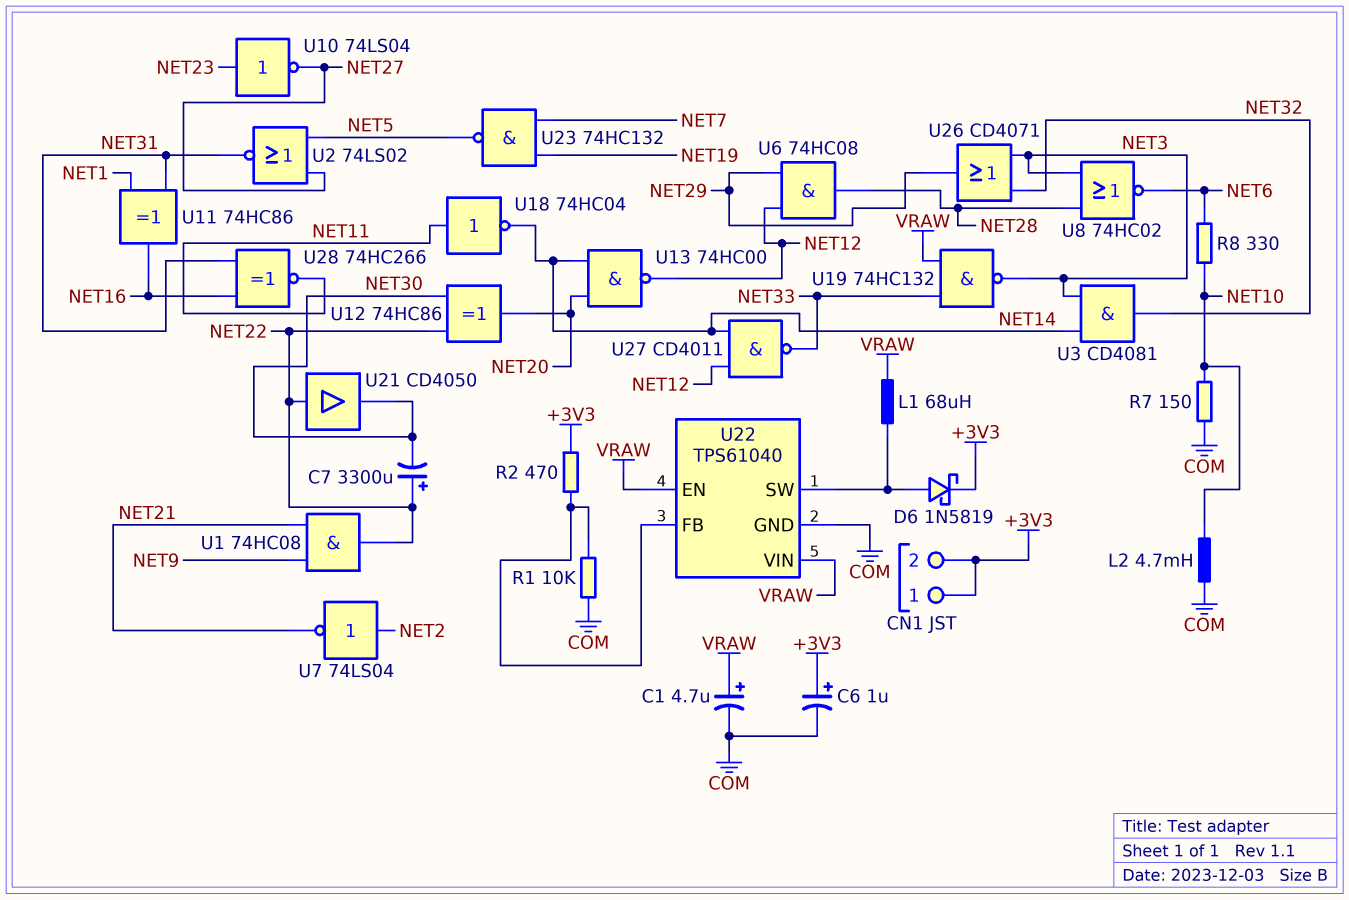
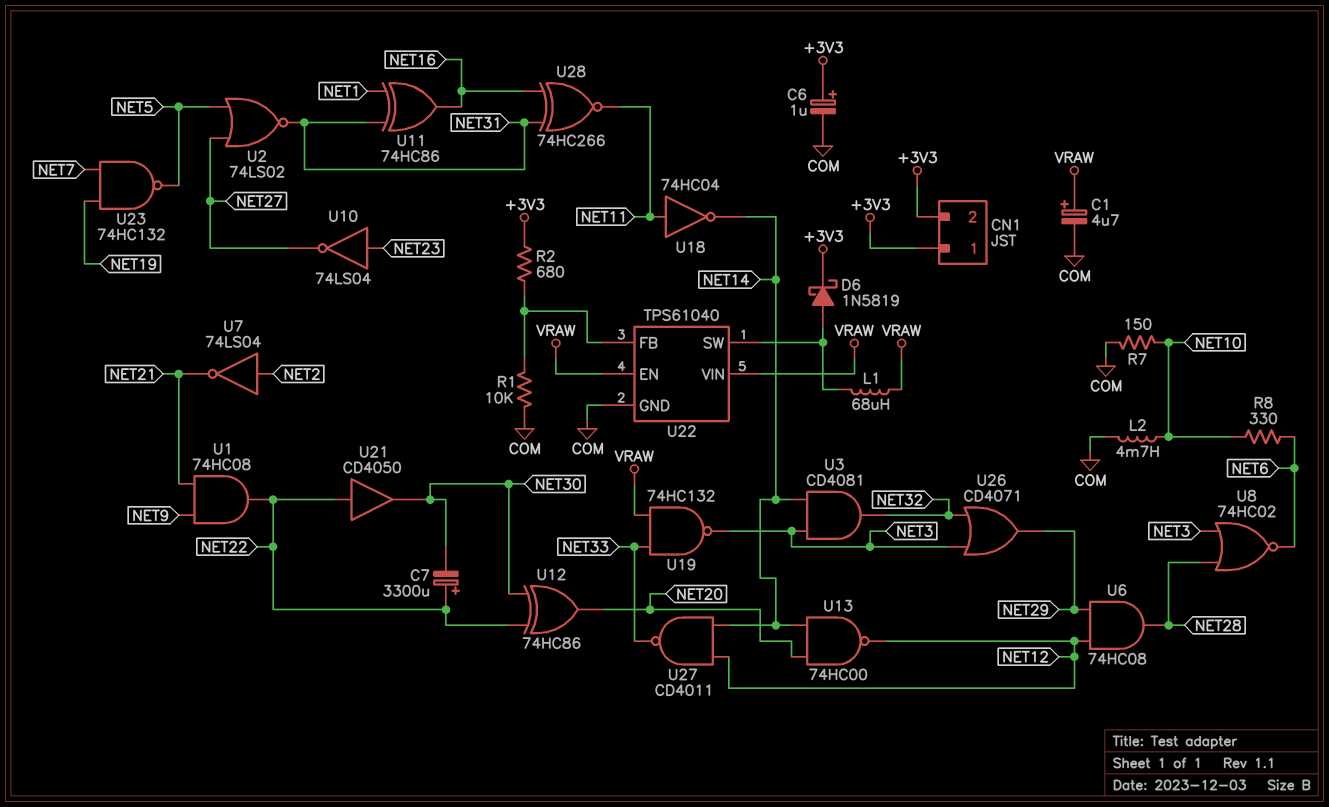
R2: 470 (+3V3, U22/FB) -> 680 (+3V3, U22/FB)

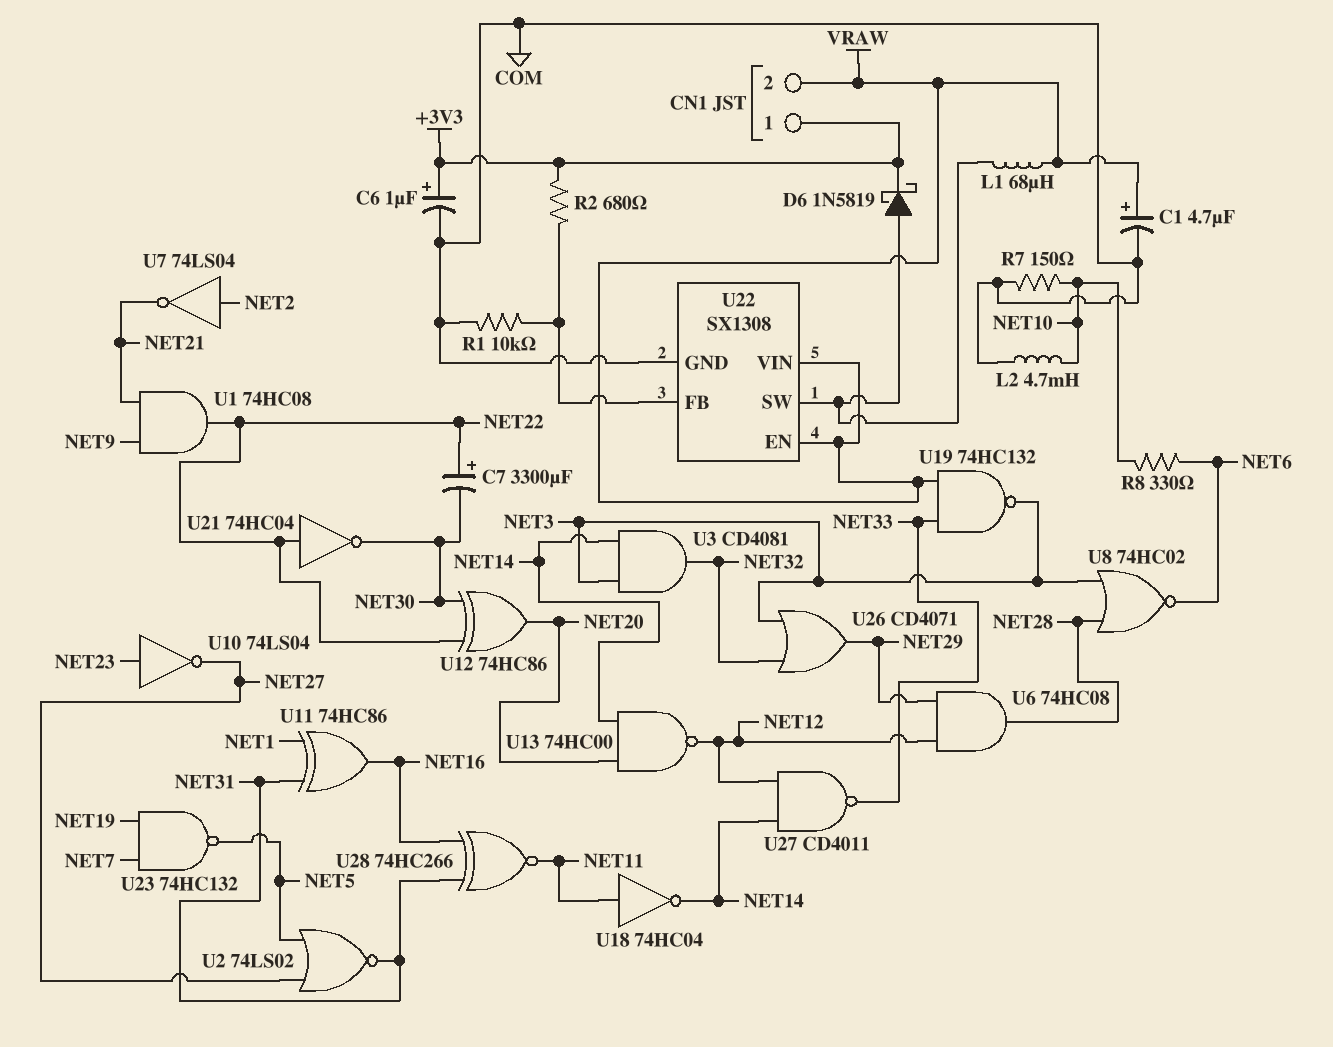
CN1 pin 2: +3V3 -> VRAW
U21: buffer CD4050 (in NET22, out NET30) -> NOT 74HC04 (in NET22, out NET30)
U22: TPS61040 -> SX1308

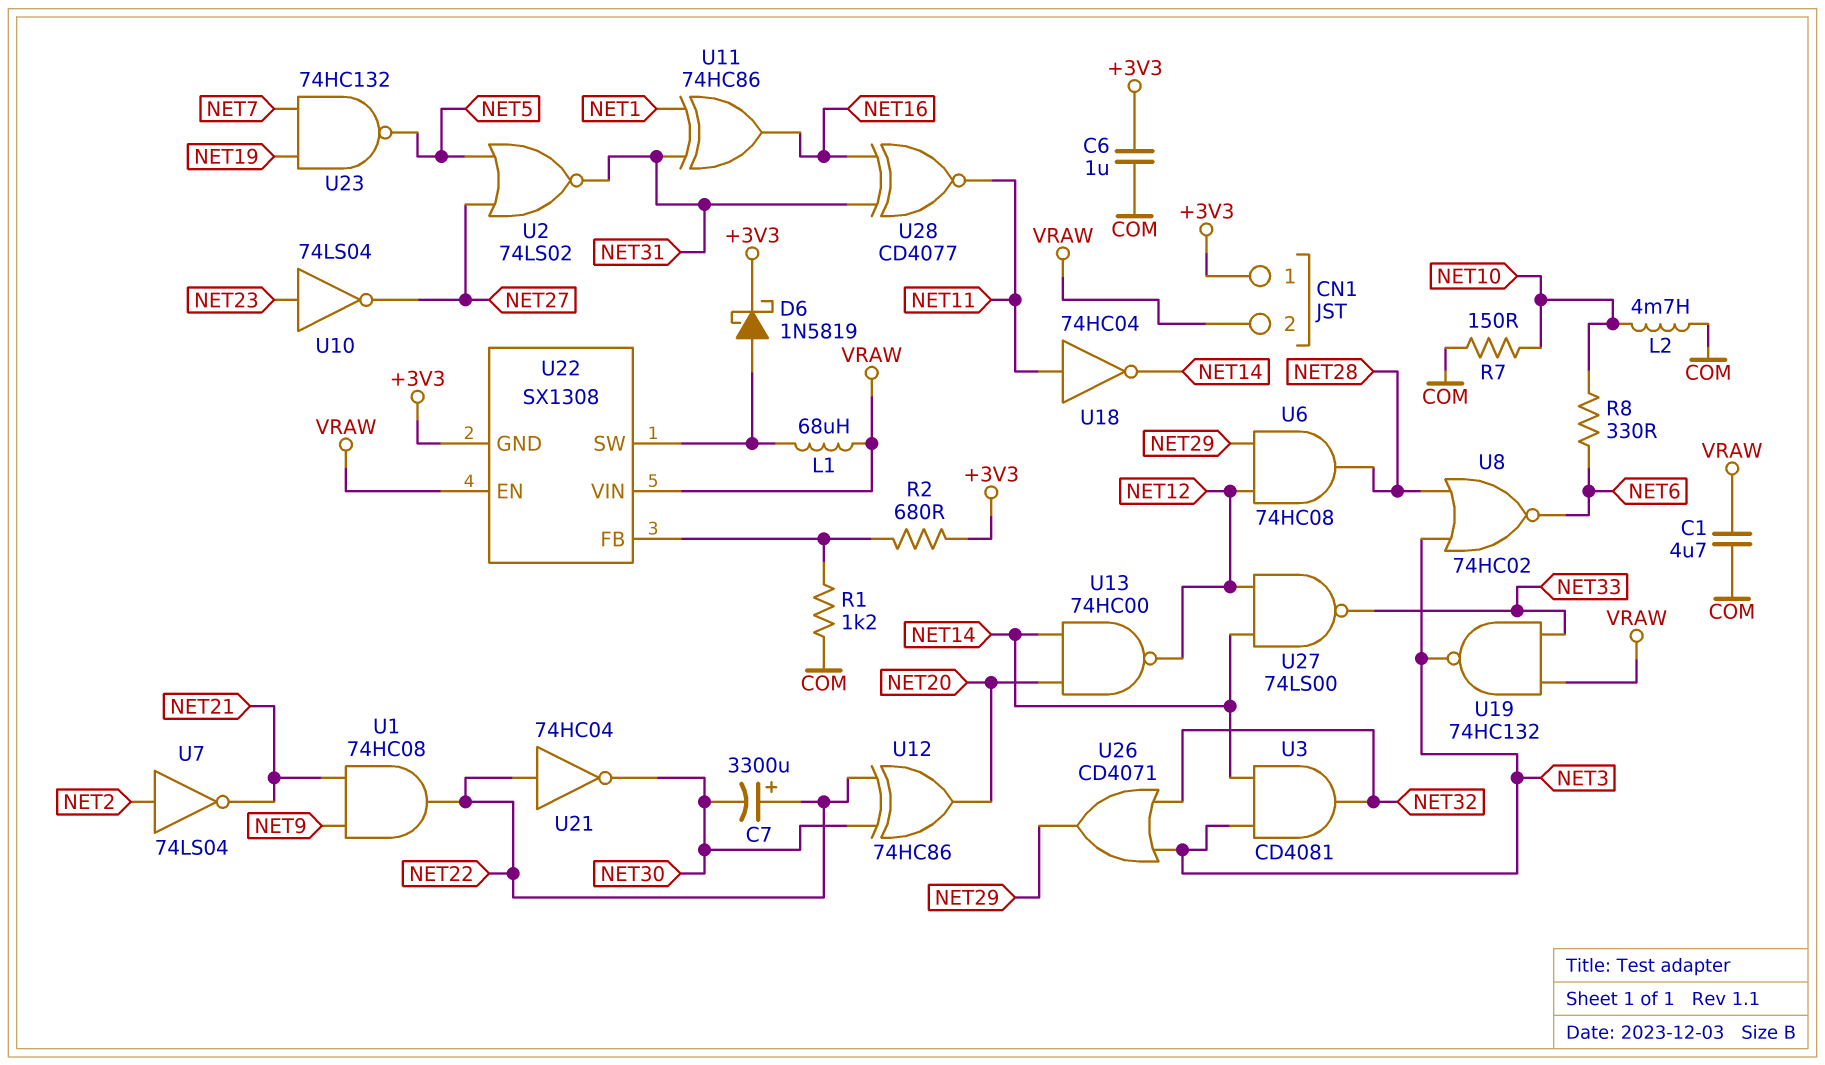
C1: 4.7uF (plus VRAW, minus COM) -> 4.7uF (COM, VRAW)
C6: 1uF (plus +3V3, minus COM) -> 1uF (+3V3, COM)
R1: 10k (COM, U22/FB) -> 1.2k (COM, U22/FB)
U22 pin GND: COM -> +3V3
U27: NAND CD4011 (in NET12, in NET14, out NET33) -> NAND 74LS00 (in NET12, in NET14, out NET33)
U28: XNOR 74HC266 (in NET16, in NET31, out NET11) -> XNOR CD4077 (in NET16, in NET31, out NET11)

